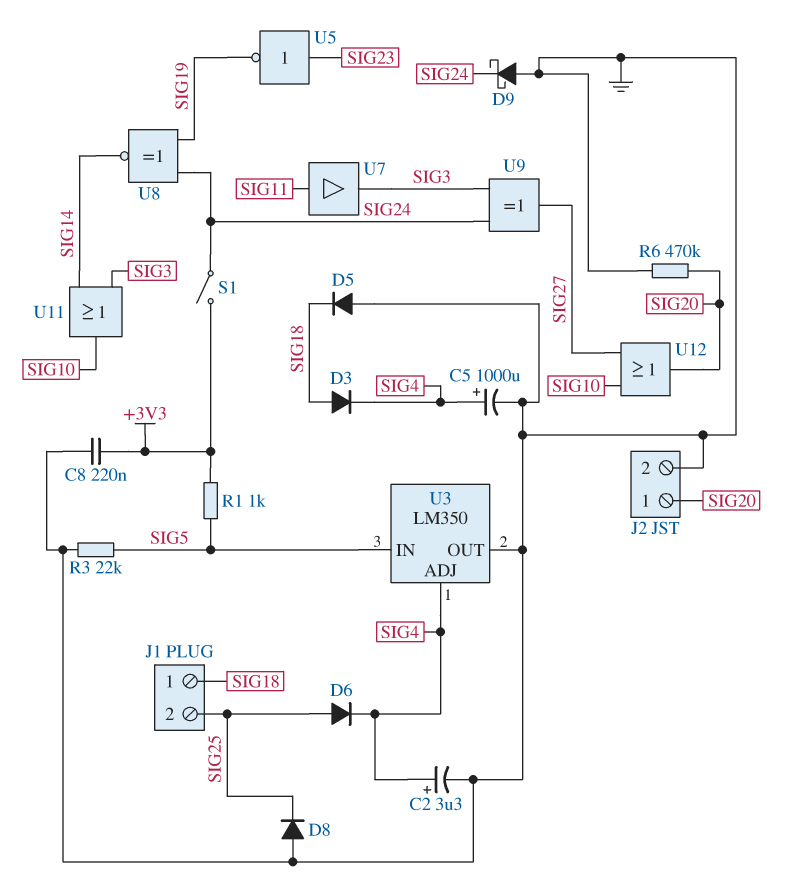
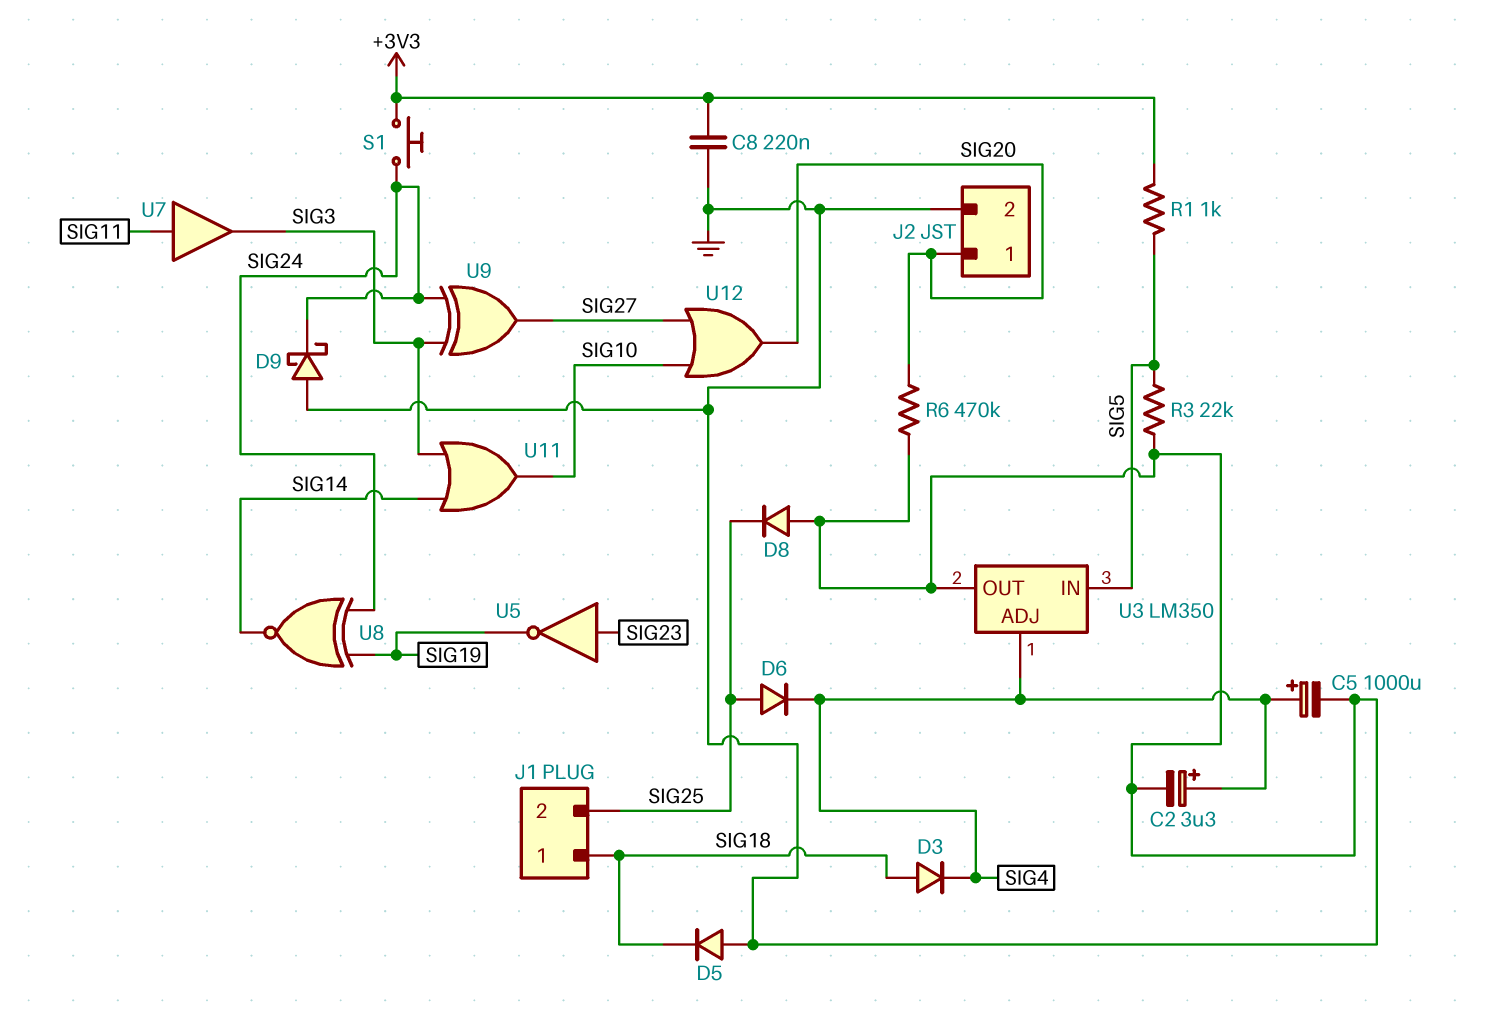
S1: switch (+3V3, SIG24) -> button (+3V3, SIG24)

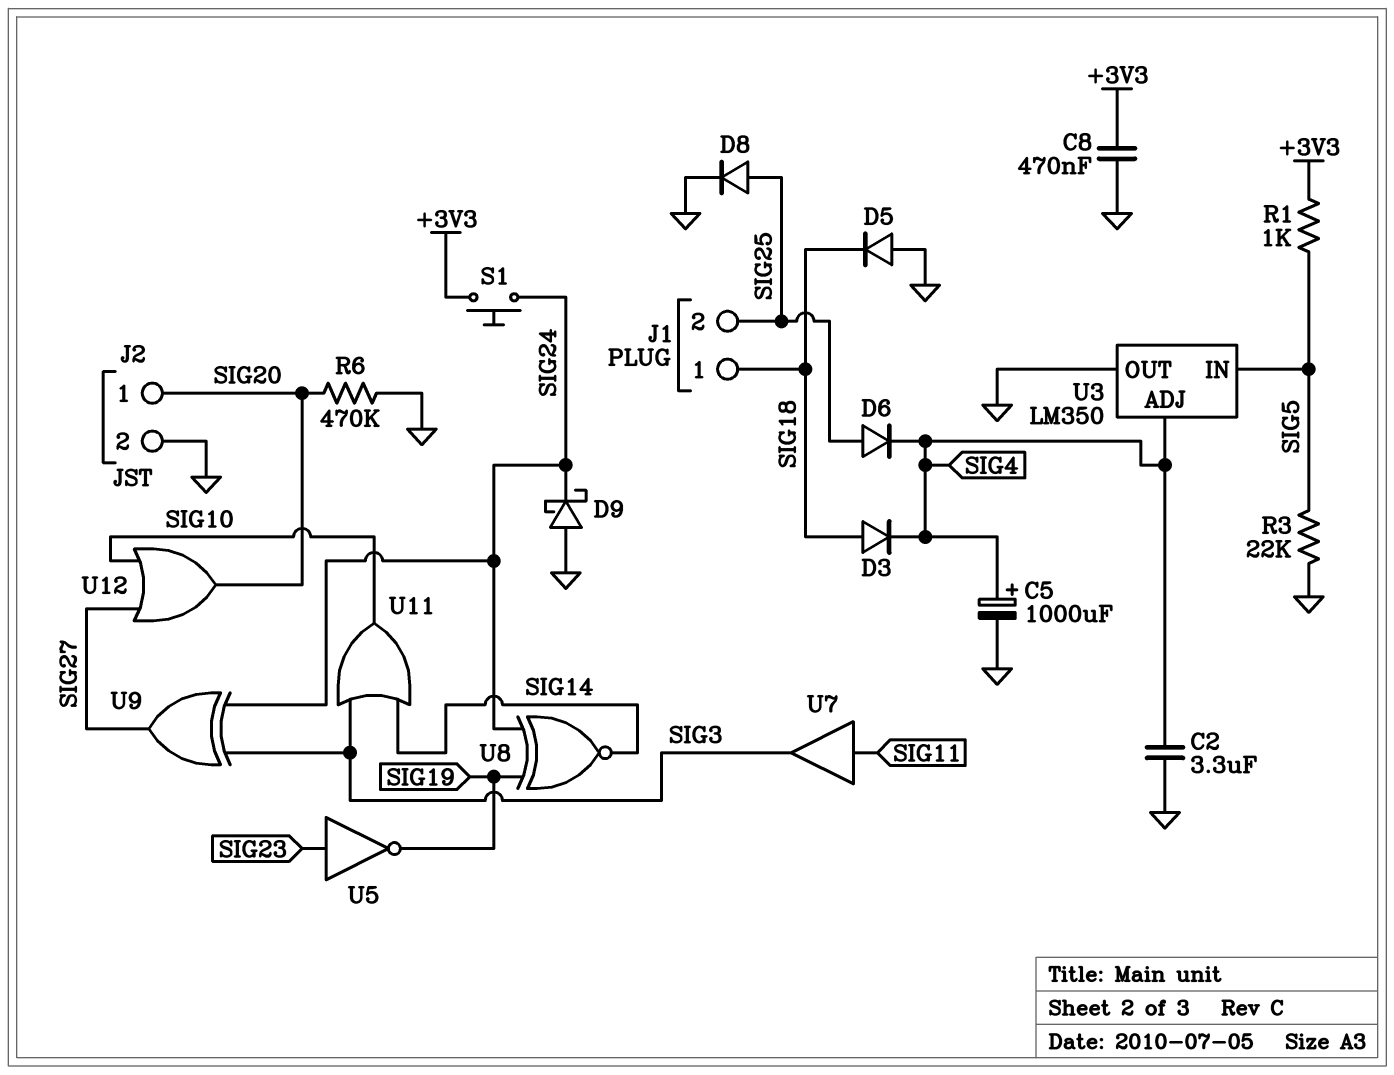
C2: 3.3uF (plus SIG4, minus GND) -> 3.3uF (GND, SIG4)
C8: 220nF (+3V3, GND) -> 470nF (+3V3, GND)
D8: diode (A GND, K SIG25) -> diode (A SIG25, K GND)

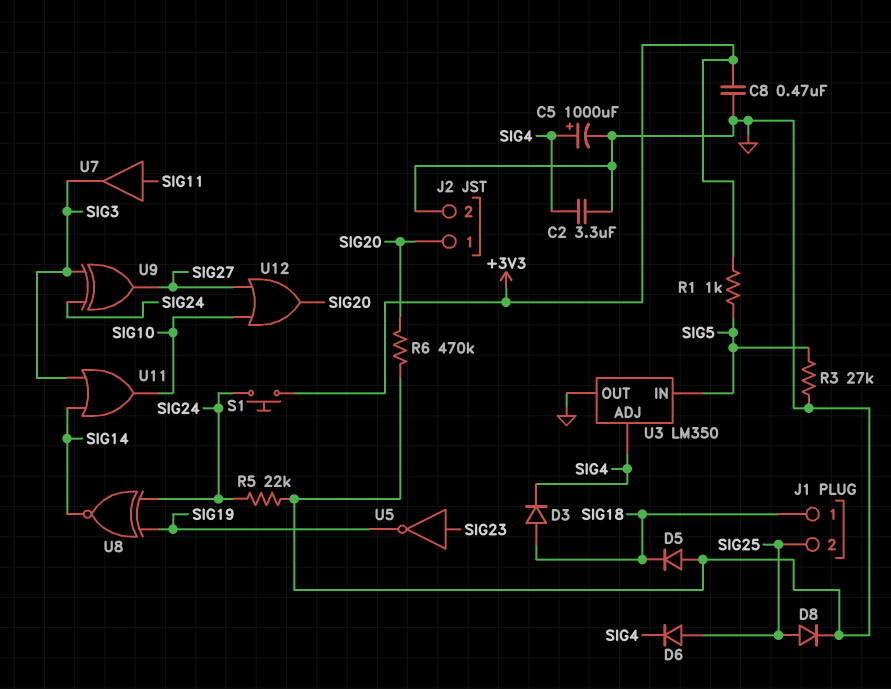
D9: schottky (A GND, K SIG24) -> none
R3: 22k (GND, SIG5) -> 27k (GND, SIG5)
R5: none -> 22k (GND, SIG24)

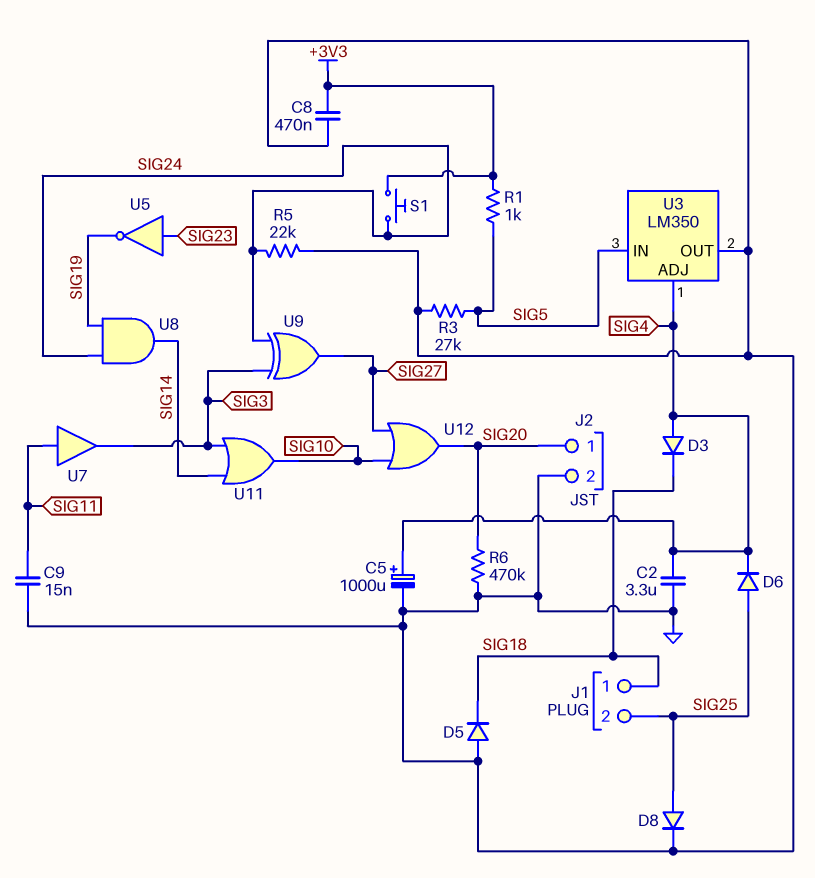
C9: none -> 15nF (GND, SIG11)
D3: diode (A SIG18, K SIG4) -> diode (A SIG4, K SIG18)
U8: XNOR (in SIG19, in SIG24, out SIG14) -> AND (in SIG19, in SIG24, out SIG14)

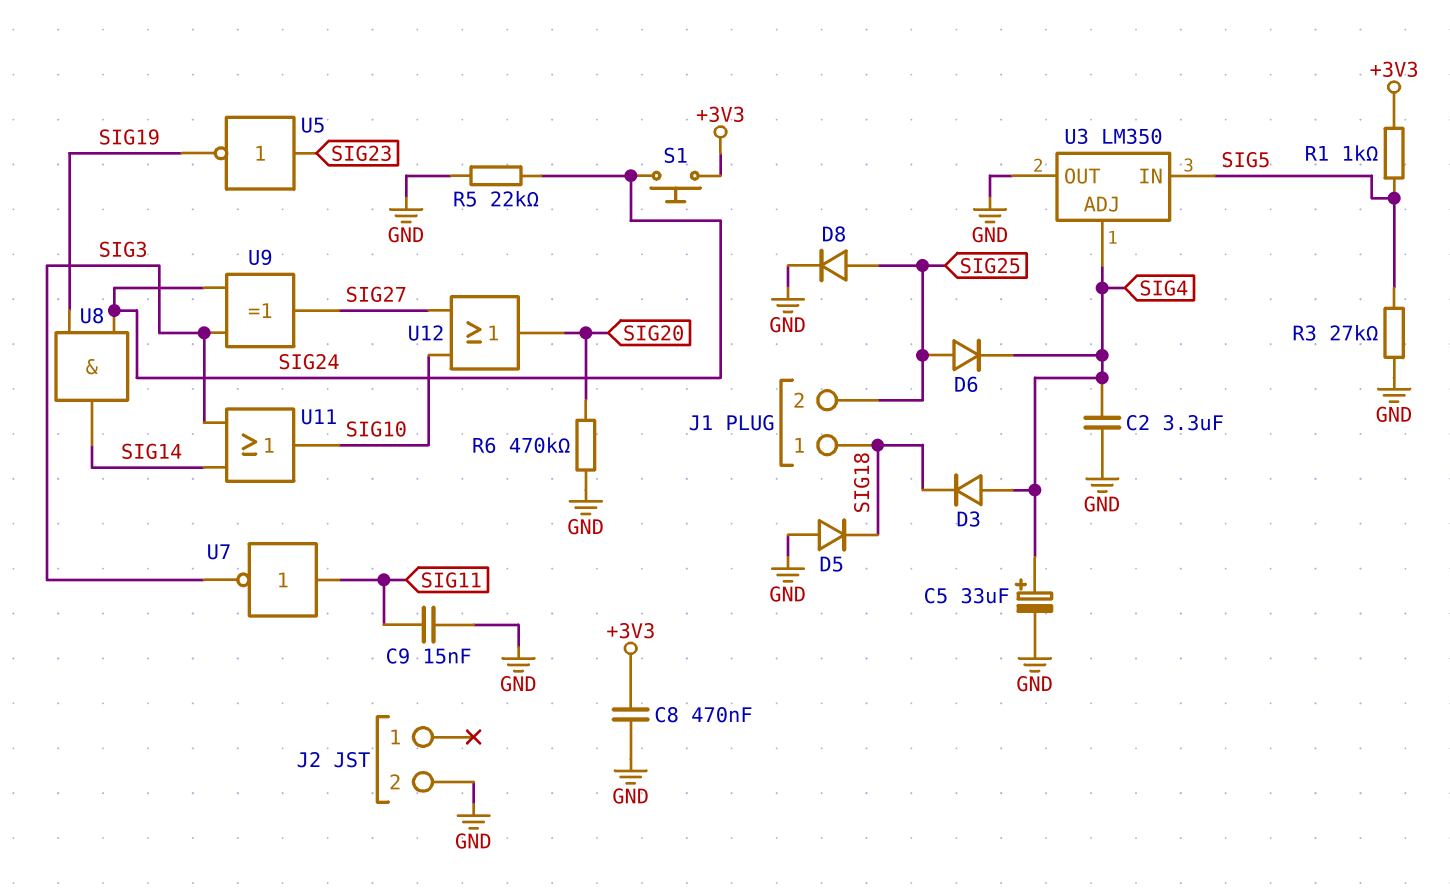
C5: 1000uF (plus SIG4, minus GND) -> 33uF (plus SIG4, minus GND)
J2 pin 1: SIG20 -> none
U7: buffer (in SIG11, out SIG3) -> NOT (in SIG11, out SIG3)

